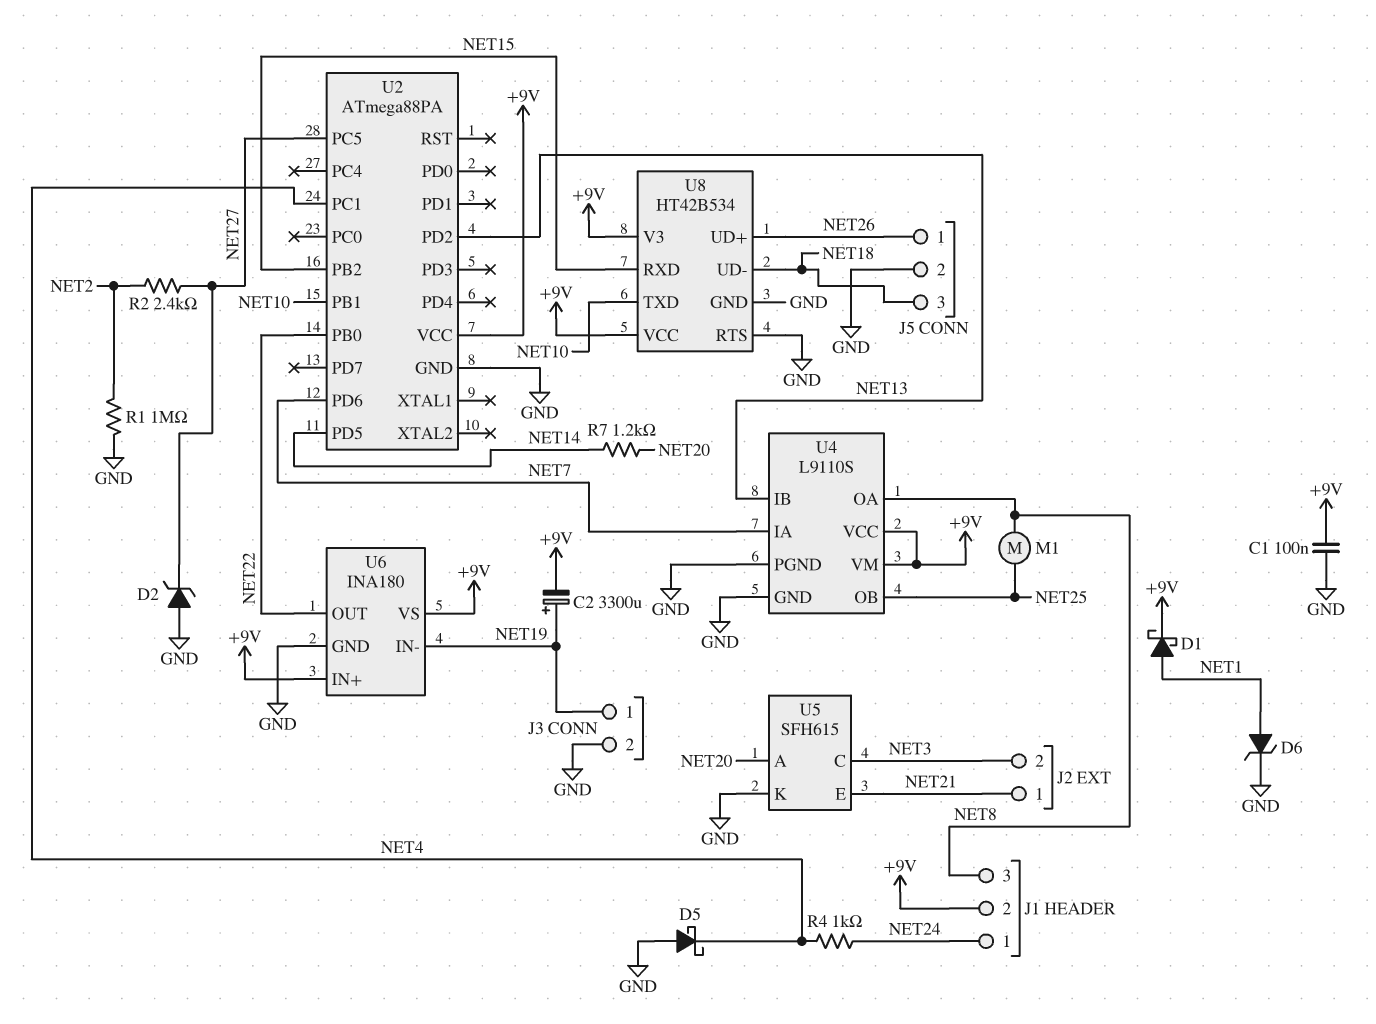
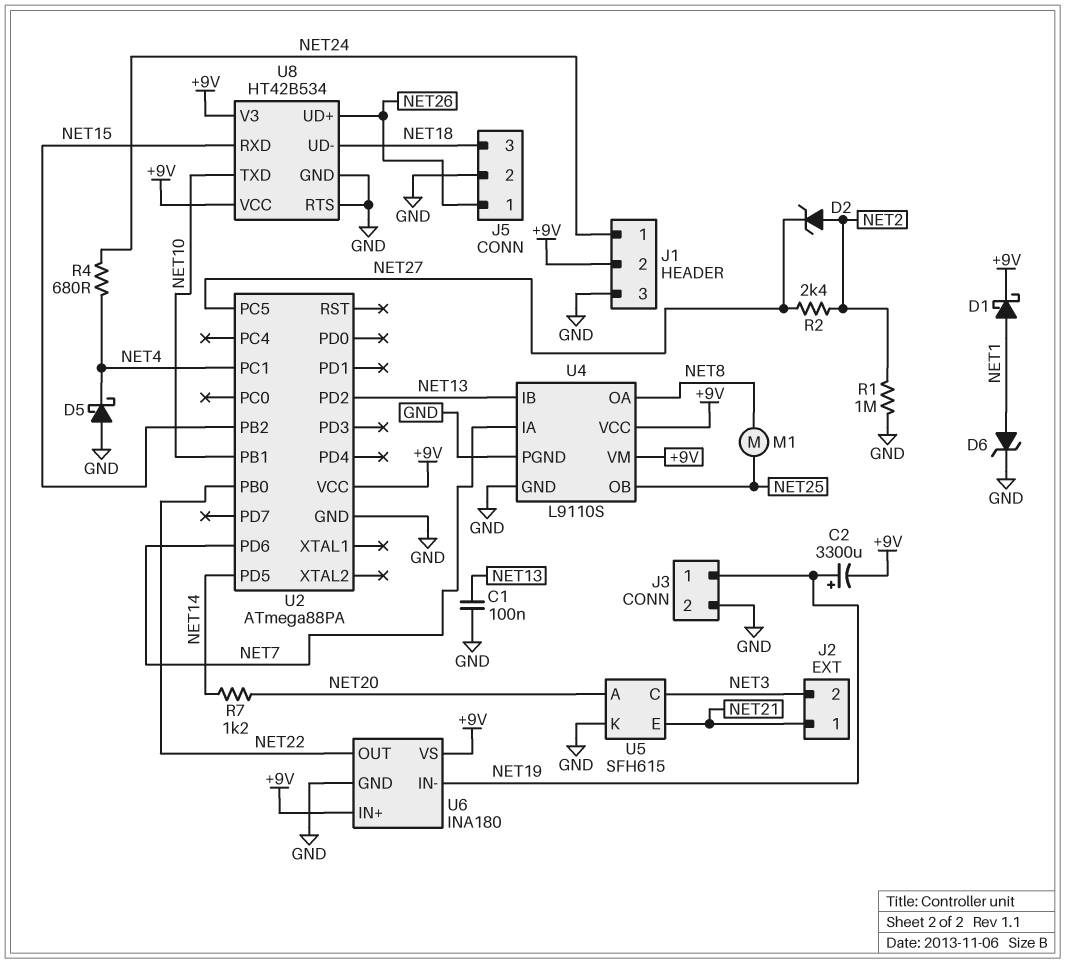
C1: 100nF (+9V, GND) -> 100nF (GND, NET13)
D2: zener (A GND, K NET27) -> zener (A NET2, K NET27)
J1 pin 3: NET8 -> GND
R4: 1k (NET4, NET24) -> 680 (NET4, NET24)

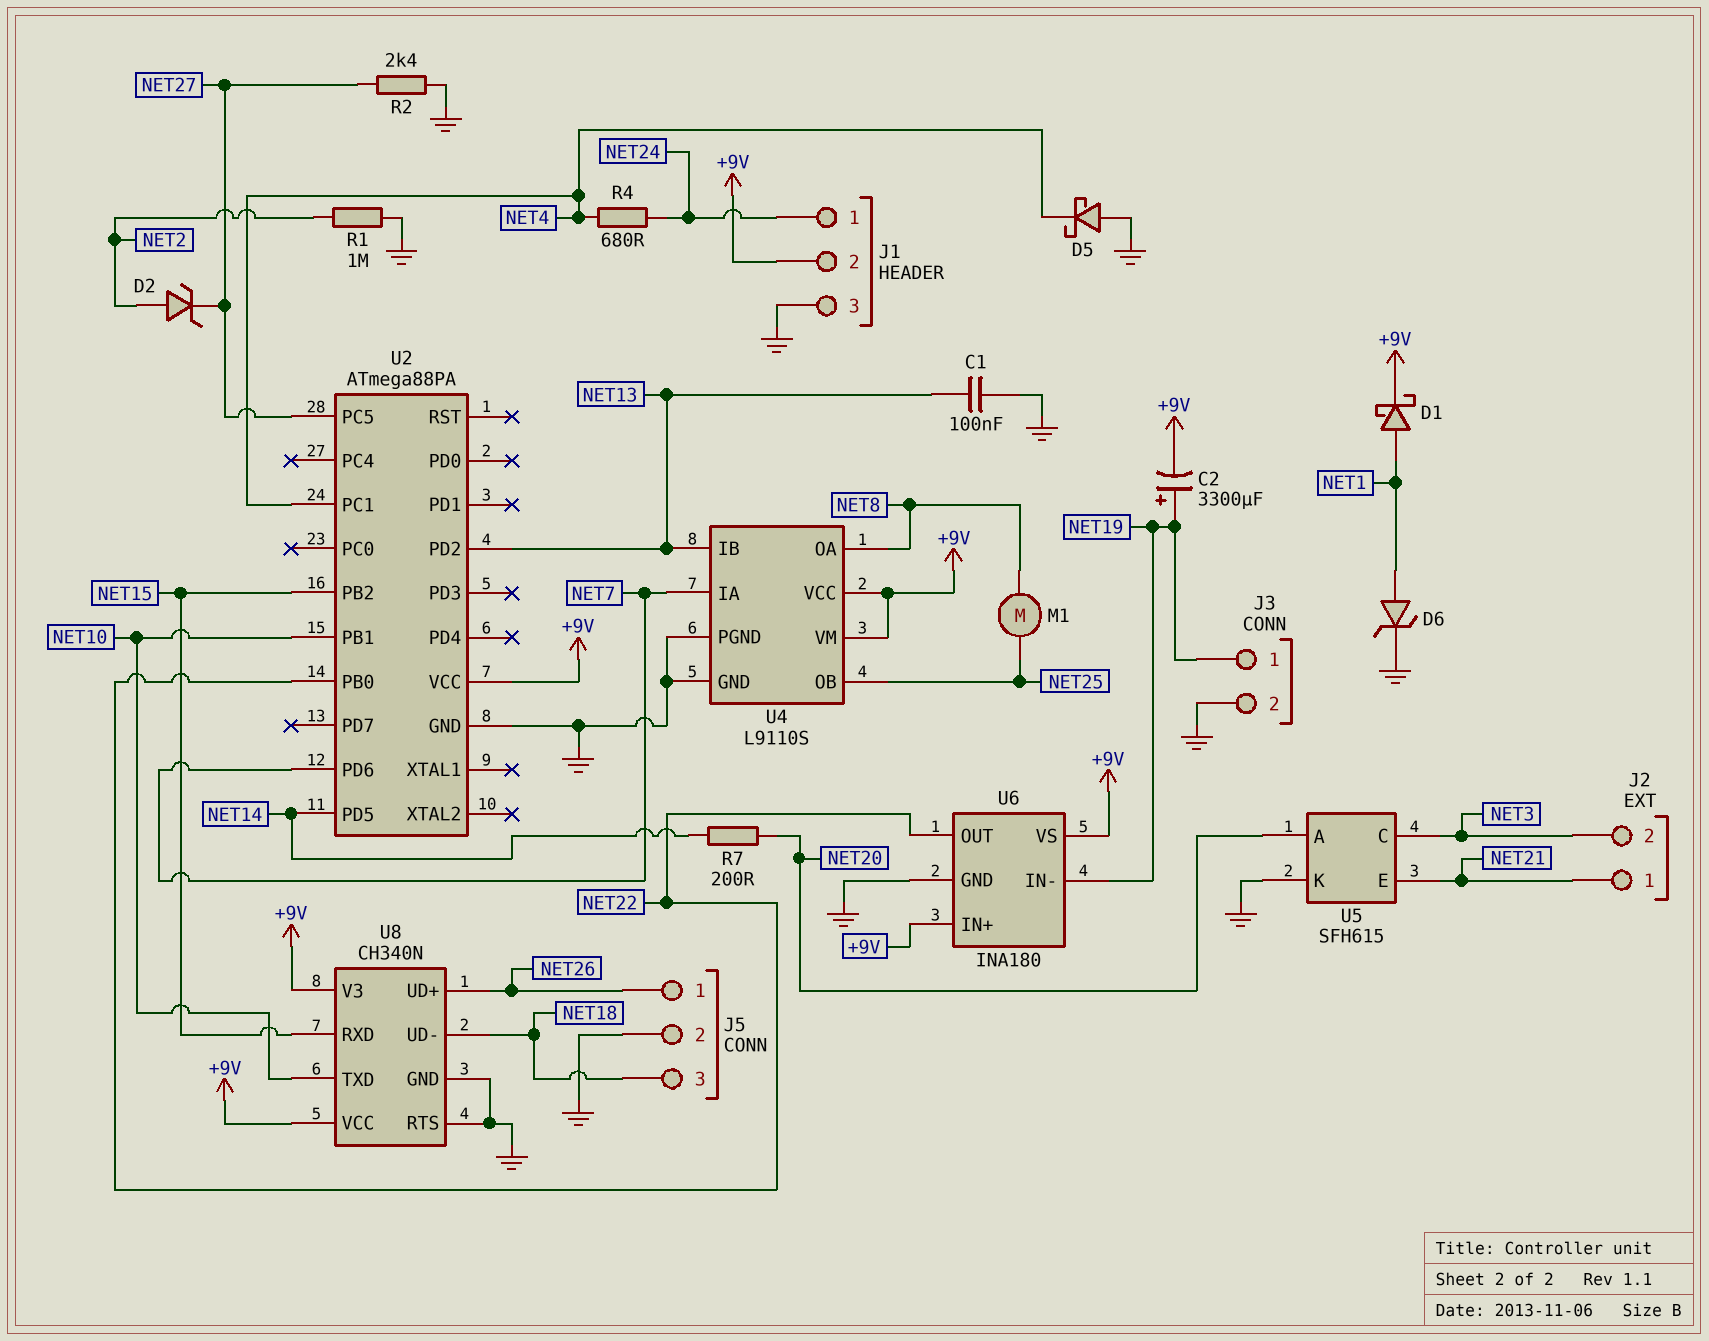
R2: 2.4k (NET2, NET27) -> 2.4k (GND, NET27)
R7: 1.2k (NET14, NET20) -> 200 (NET14, NET20)
U8: HT42B534 -> CH340N

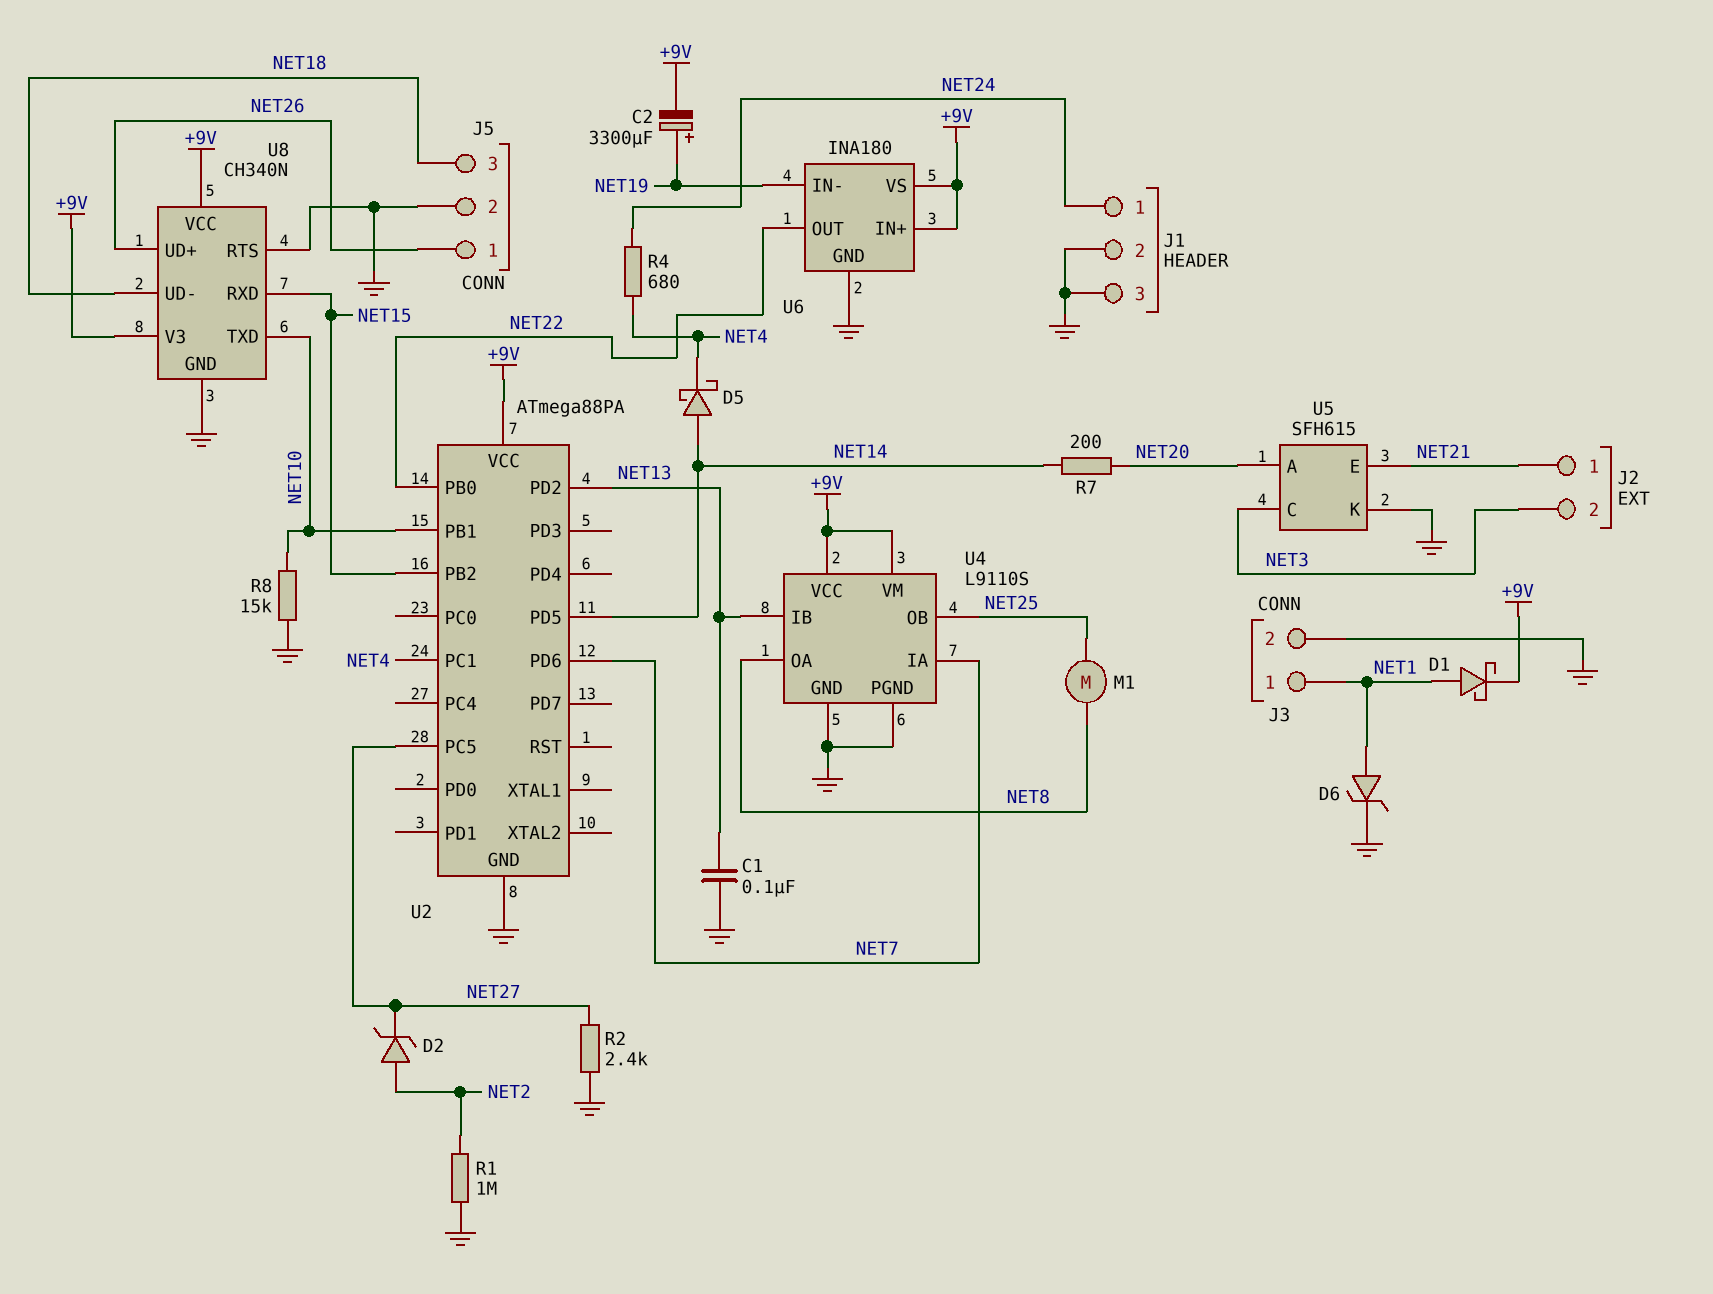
D5: schottky (A GND, K NET4) -> schottky (A NET14, K NET4)
J1 pin 2: +9V -> GND
J3 pin 1: NET19 -> NET1
R8: none -> 15k (GND, NET10)

